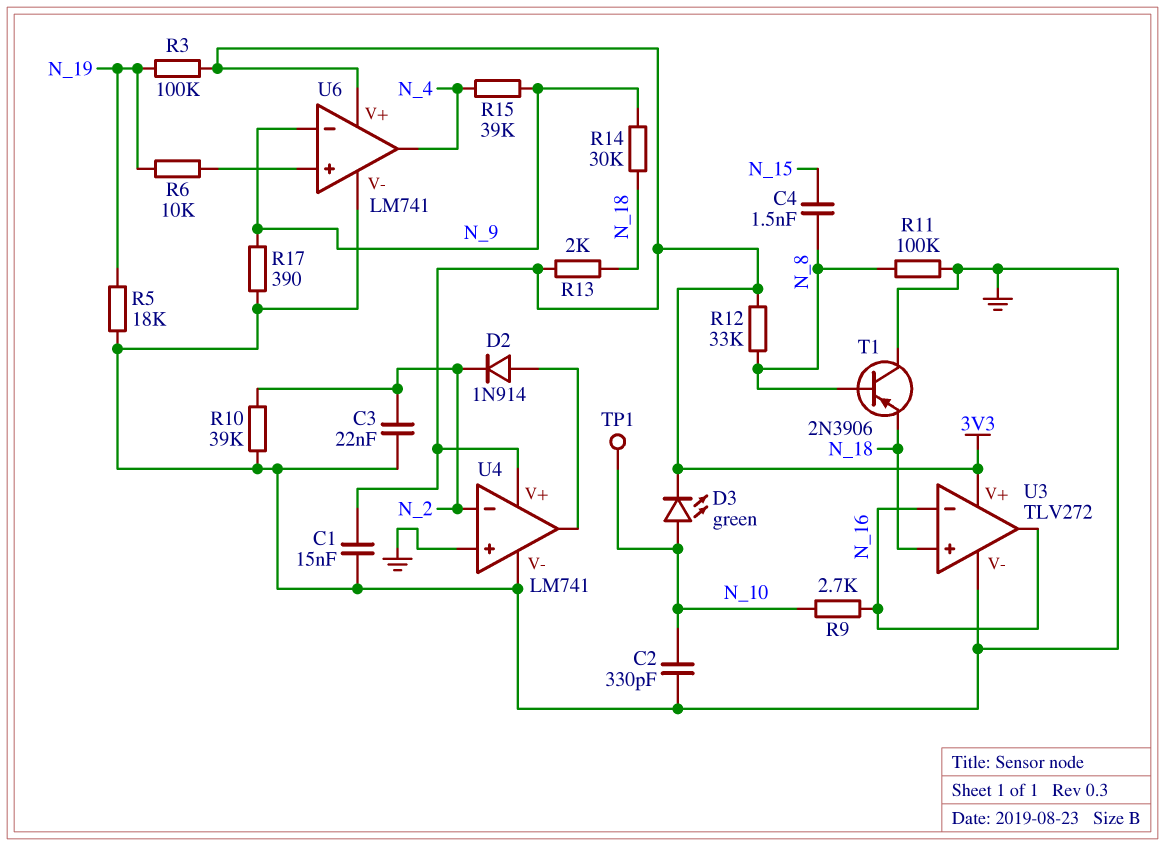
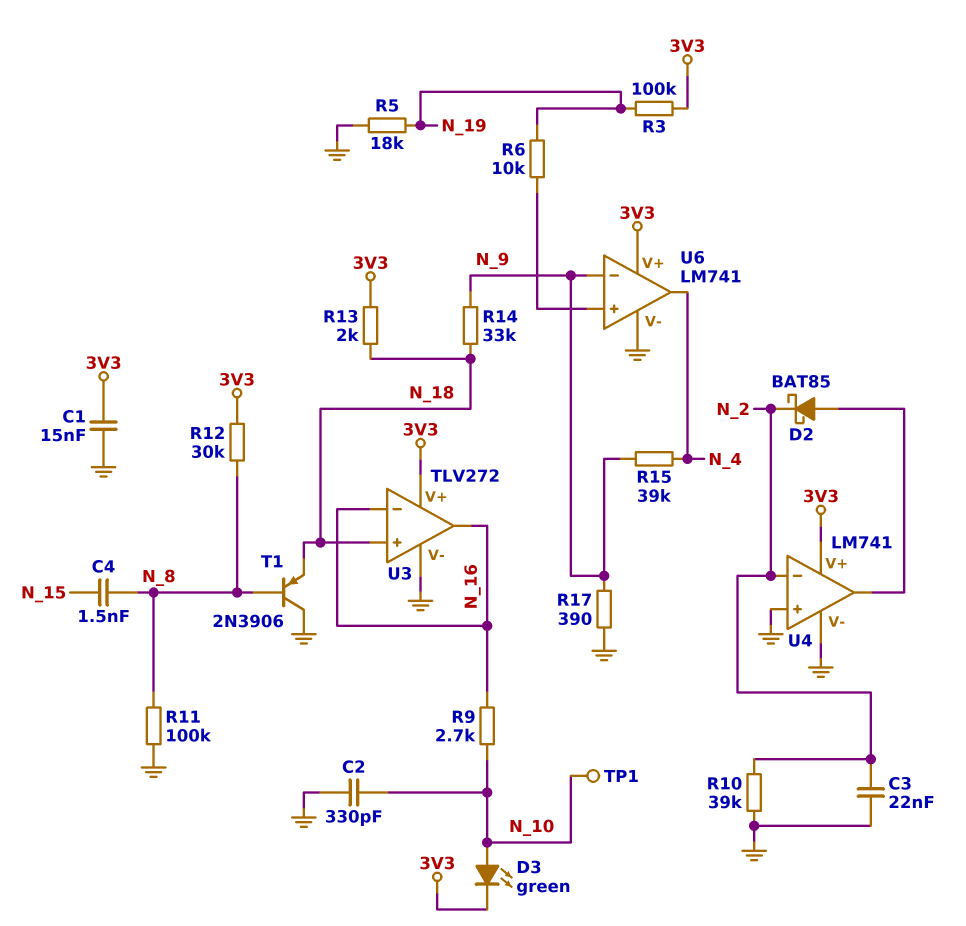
D2: diode 1N914 (A U4/out, K N_2) -> schottky BAT85 (A U4/out, K N_2)
R12: 33k (3V3, N_8) -> 30k (3V3, N_8)
R14: 30k (N_9, N_18) -> 33k (N_9, N_18)

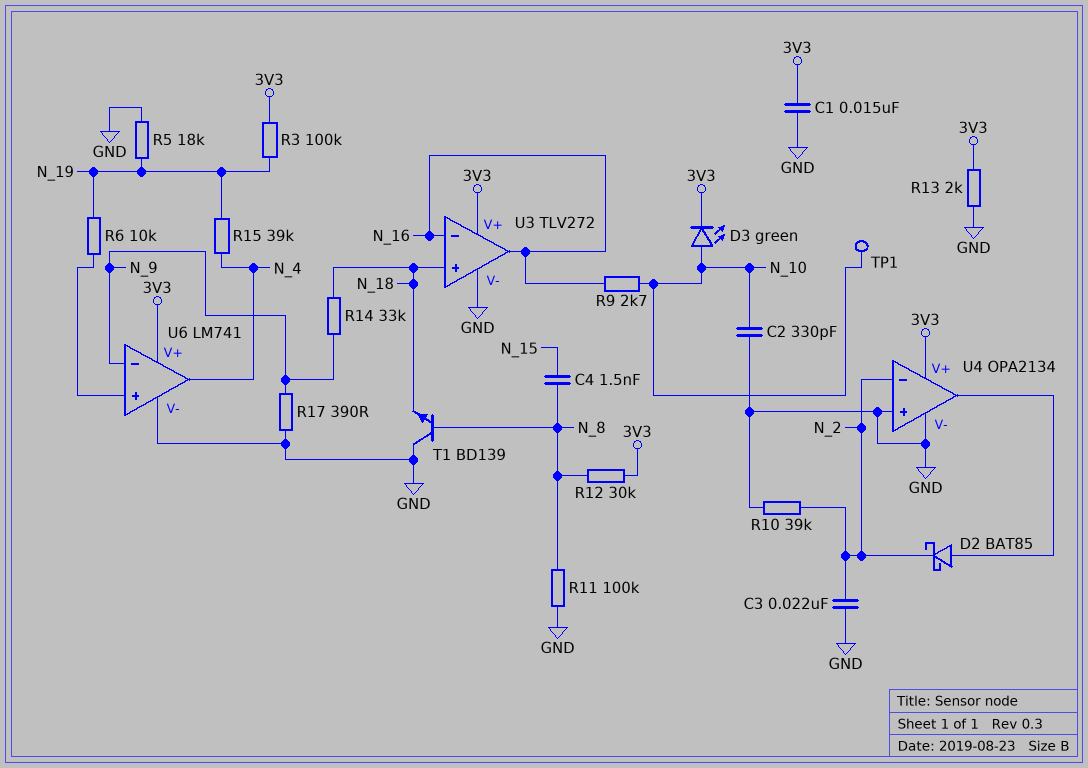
R13: 2k (3V3, N_18) -> 2k (3V3, GND)
R15: 39k (N_4, N_9) -> 39k (N_4, N_19)
T1: PNP 2N3906 (B N_8, C GND, E N_18) -> NPN BD139 (B N_8, C GND, E N_18)
U4: LM741 -> OPA2134

